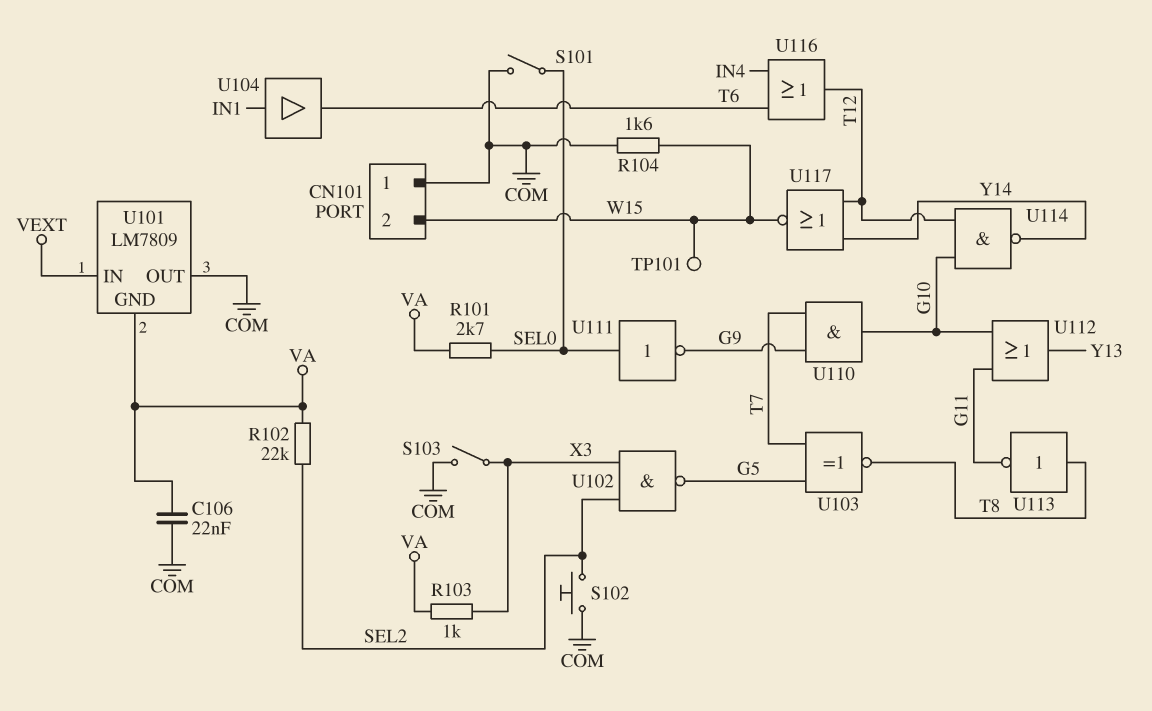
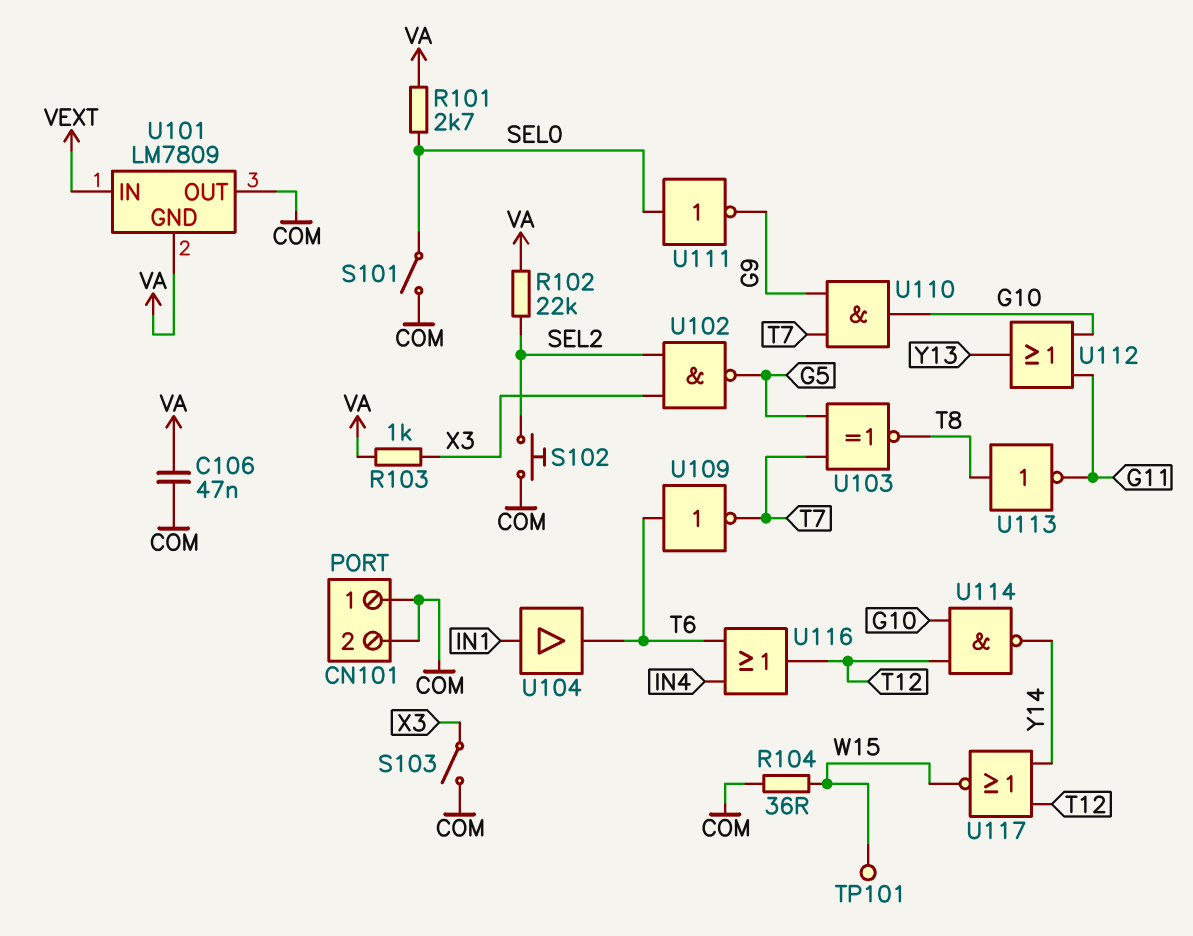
C106: 22nF (COM, VA) -> 47nF (COM, VA)
CN101 pin 2: W15 -> COM
R104: 1.6k (COM, W15) -> 36 (COM, W15)
U109: none -> NOT (in T6, out T7)

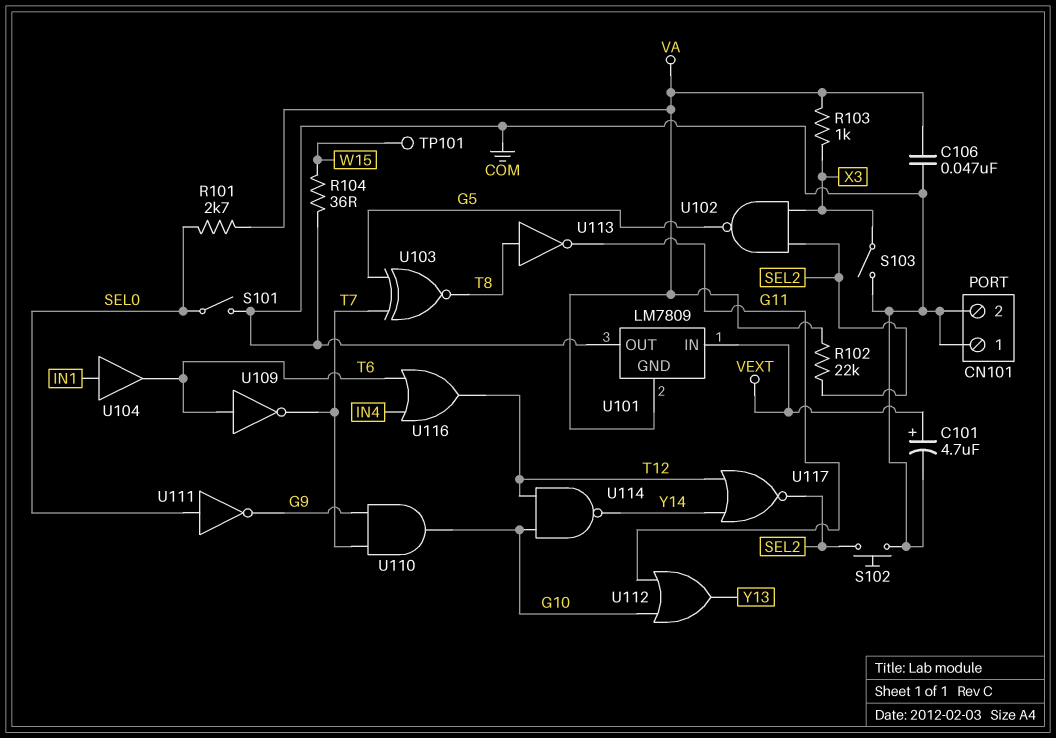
C101: none -> 4.7uF (plus VEXT, minus COM)
U117: NOR (in T12, in Y14, out W15) -> NOR (in T12, in Y14, out SEL2)

